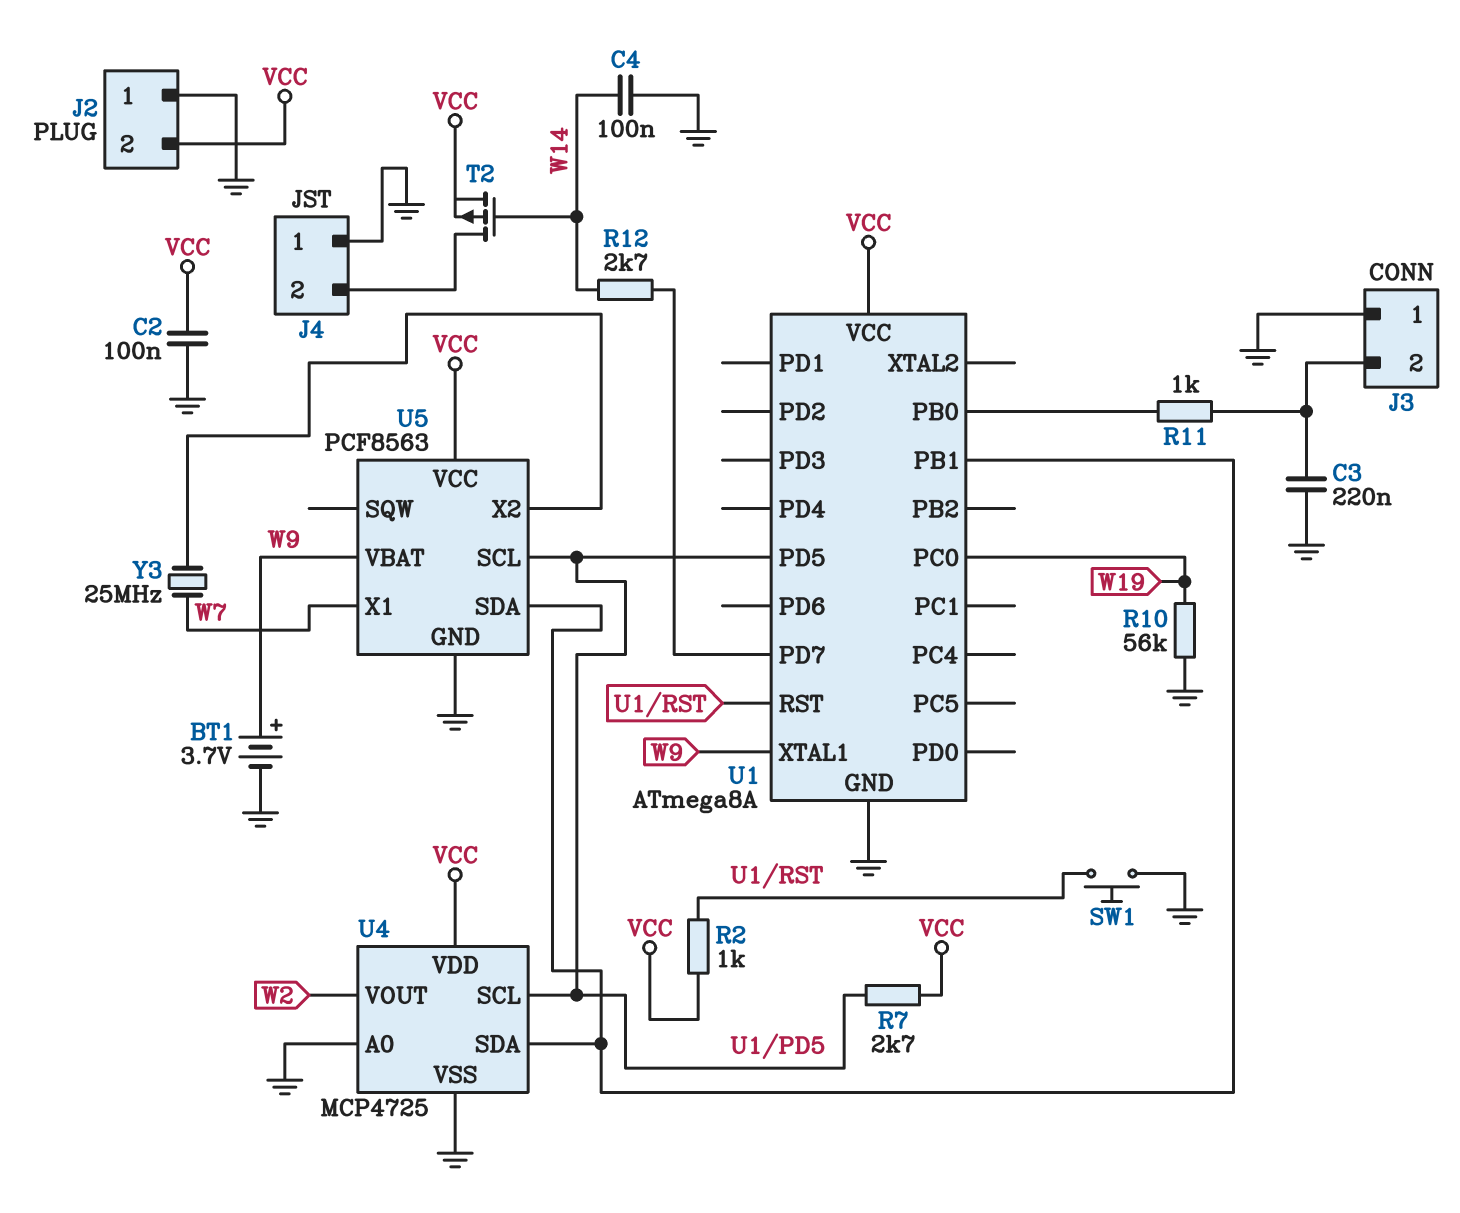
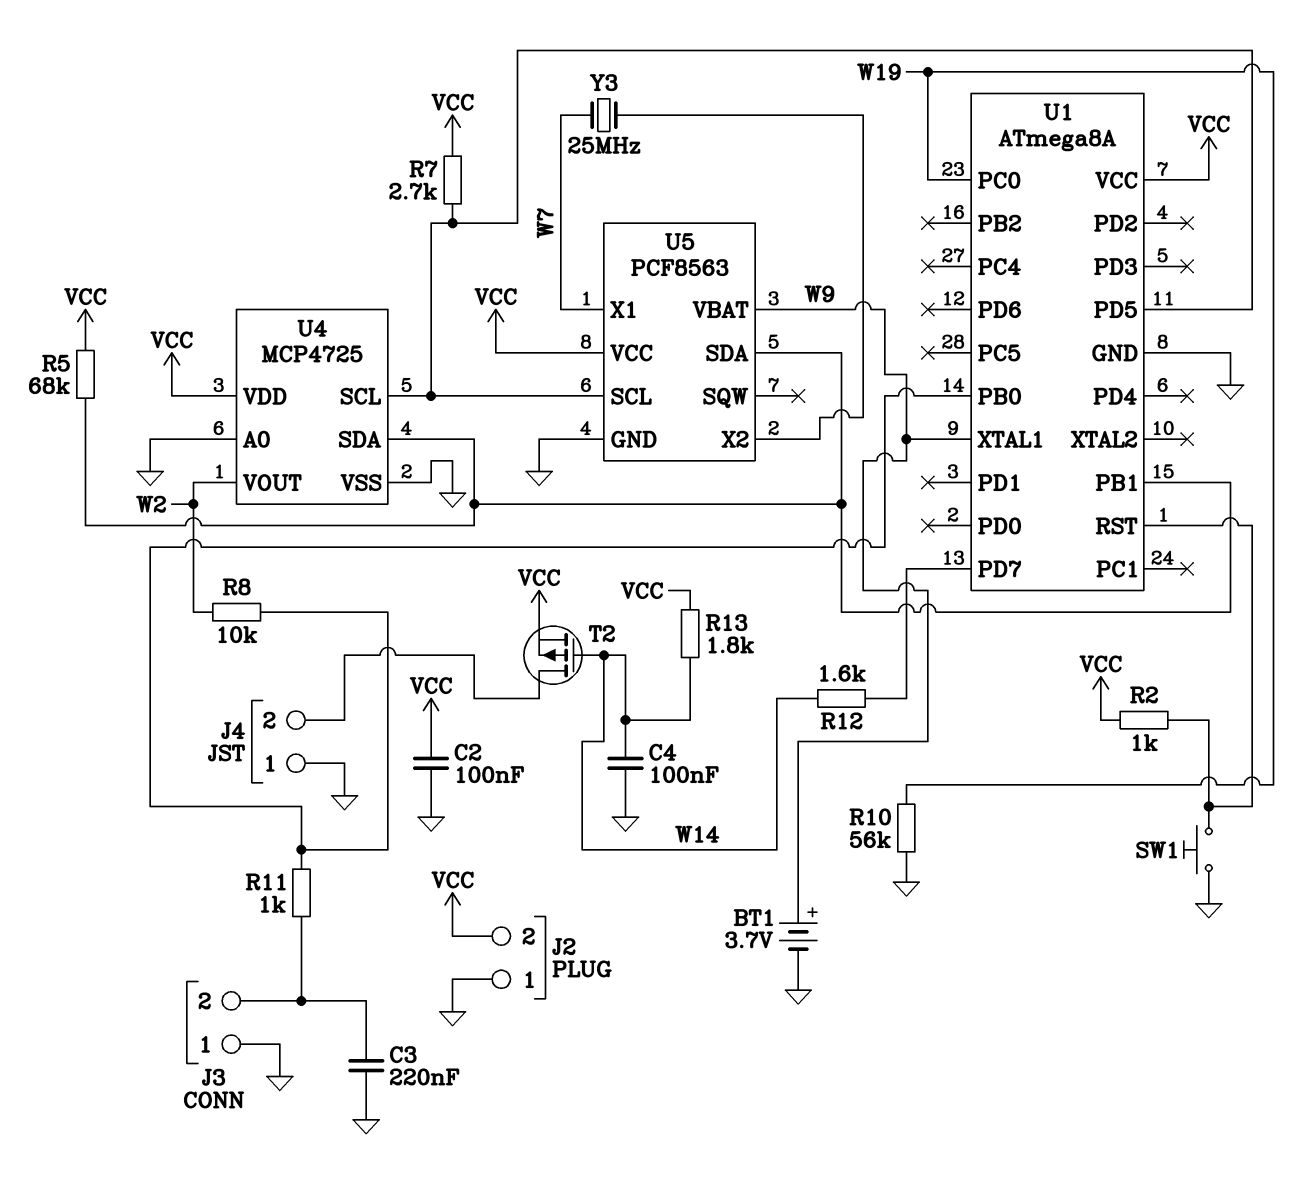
R5: none -> 68k (U1/PB1, VCC)
R8: none -> 10k (U1/PB0, W2)
R12: 2.7k (U1/PD7, W14) -> 1.6k (U1/PD7, W14)
R13: none -> 1.8k (VCC, W14)

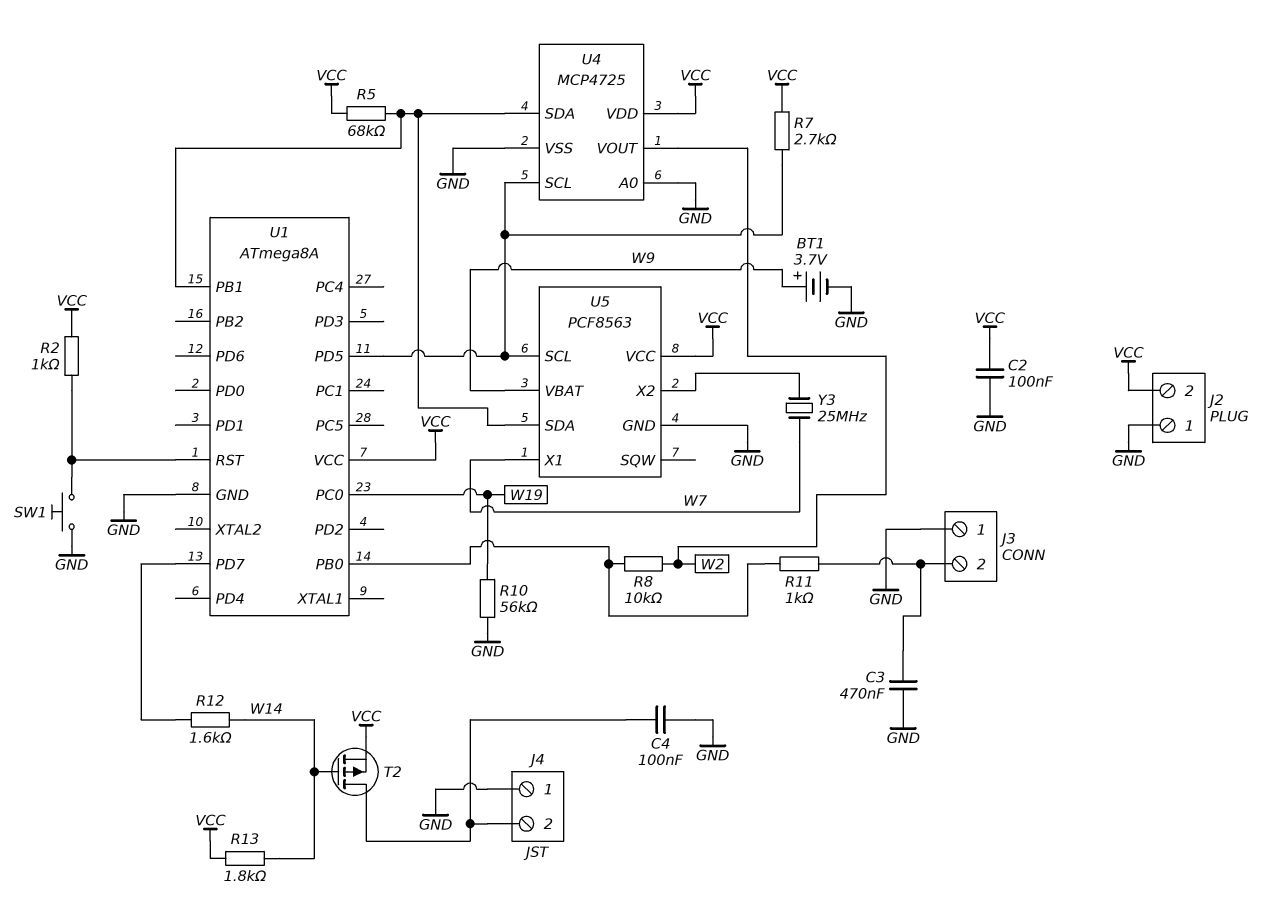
C3: 220nF (GND, J3/2) -> 470nF (GND, J3/2)
C4: 100nF (GND, W14) -> 100nF (GND, J4/2)
U1 pin XTAL1: W9 -> none

